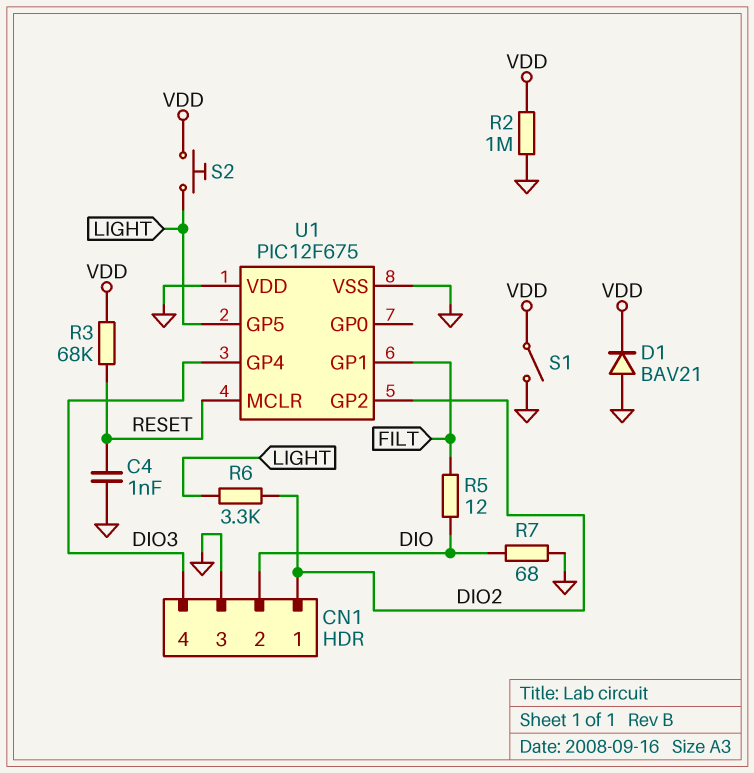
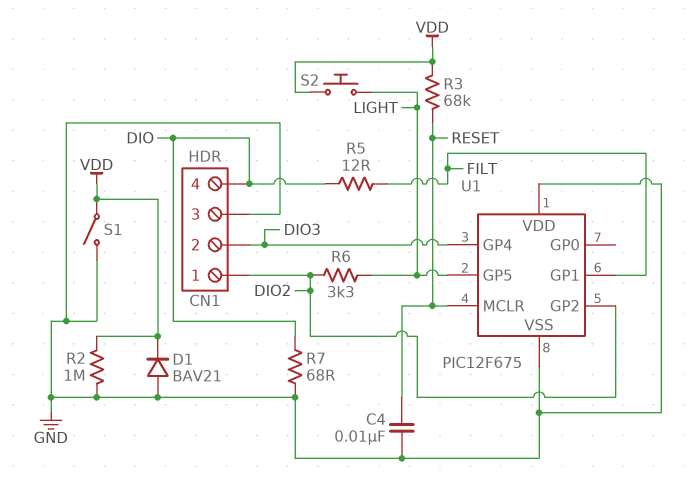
C4: 1nF (GND, RESET) -> 10nF (GND, RESET)
CN1 pin 2: DIO -> DIO3
CN1 pin 4: DIO3 -> DIO

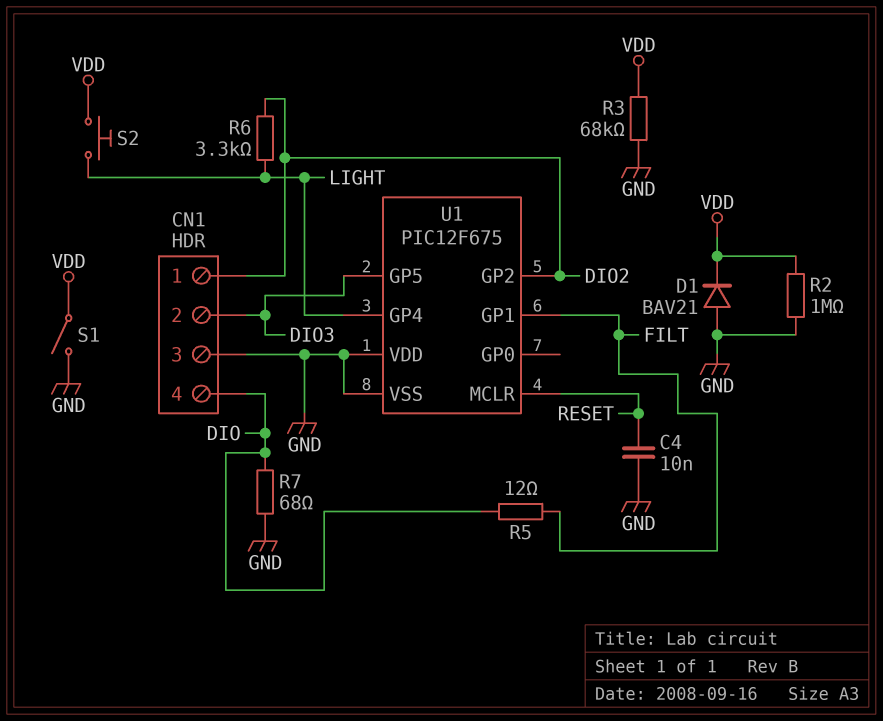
R3: 68k (RESET, VDD) -> 68k (GND, VDD)
U1 pin GP4: DIO3 -> LIGHT
U1 pin GP5: LIGHT -> DIO3

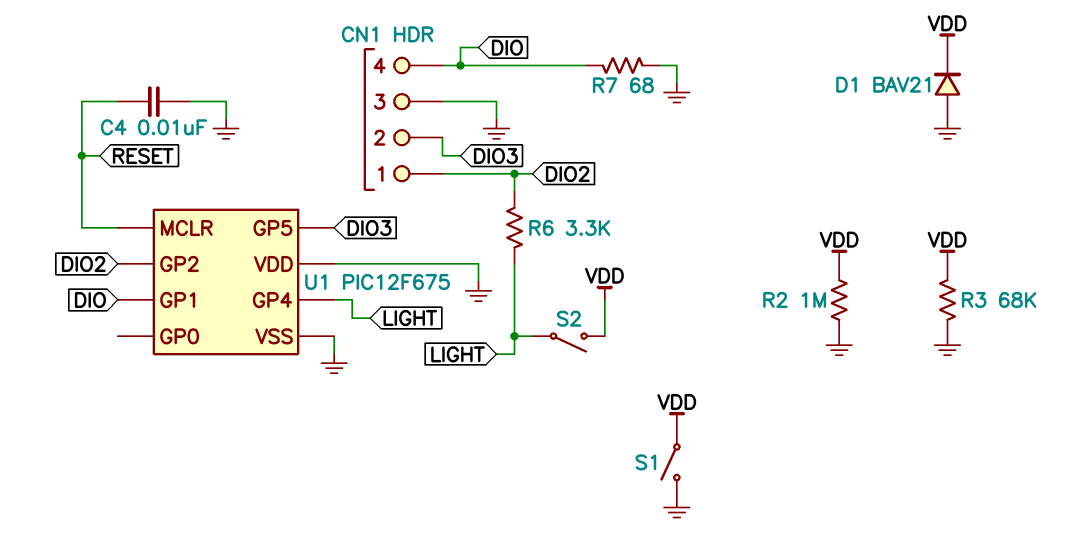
R5: 12 (DIO, FILT) -> none
S2: button (LIGHT, VDD) -> switch (LIGHT, VDD)
U1 pin GP1: FILT -> DIO

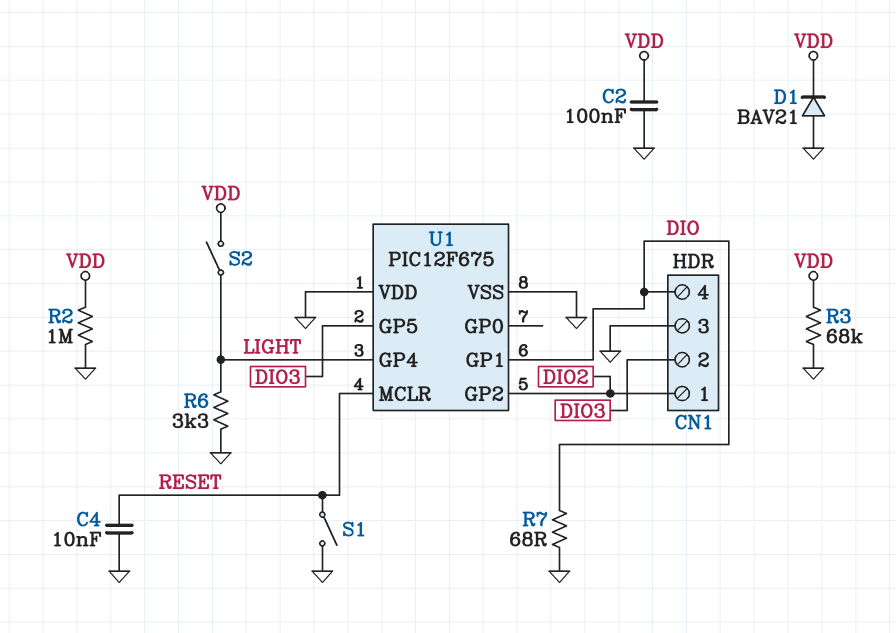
C2: none -> 100nF (GND, VDD)
R6: 3.3k (DIO2, LIGHT) -> 3.3k (GND, LIGHT)
S1: switch (GND, VDD) -> switch (GND, RESET)

